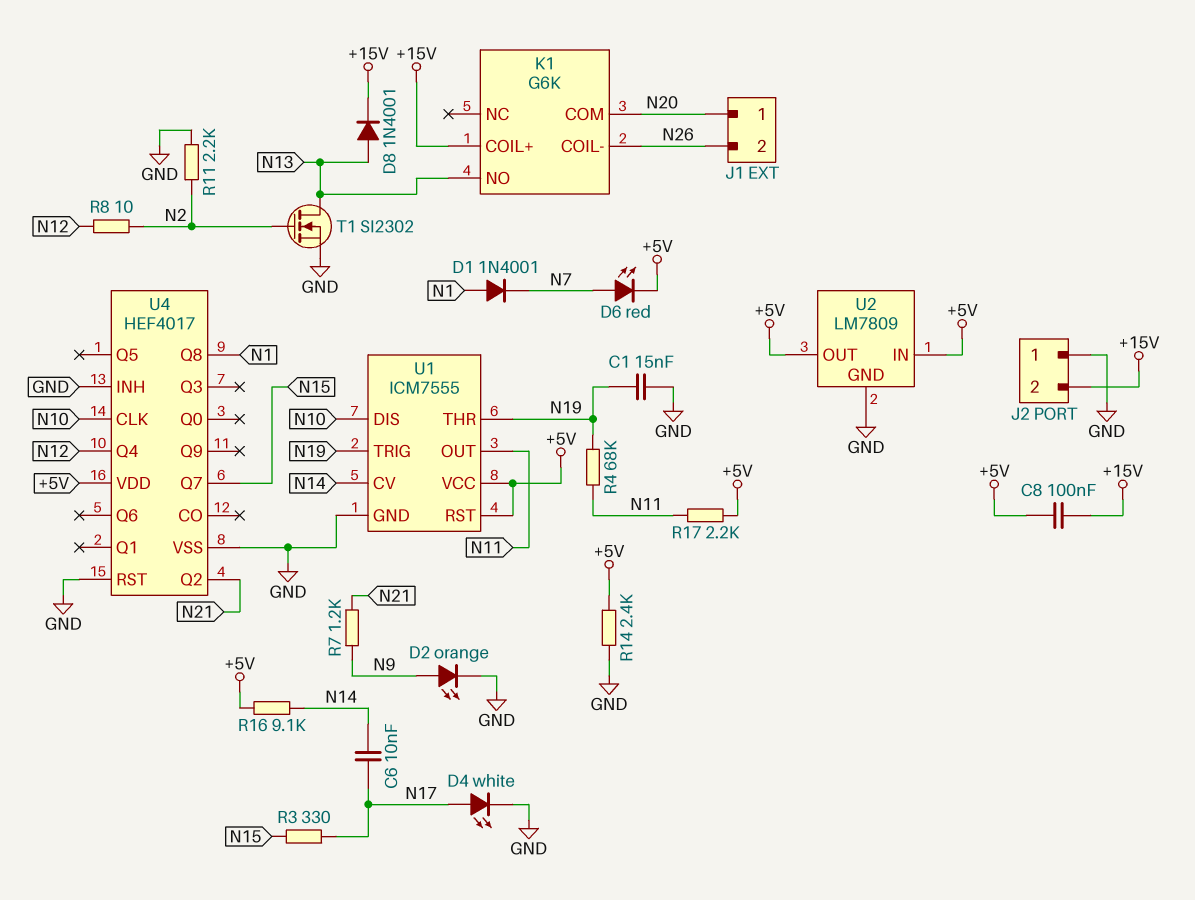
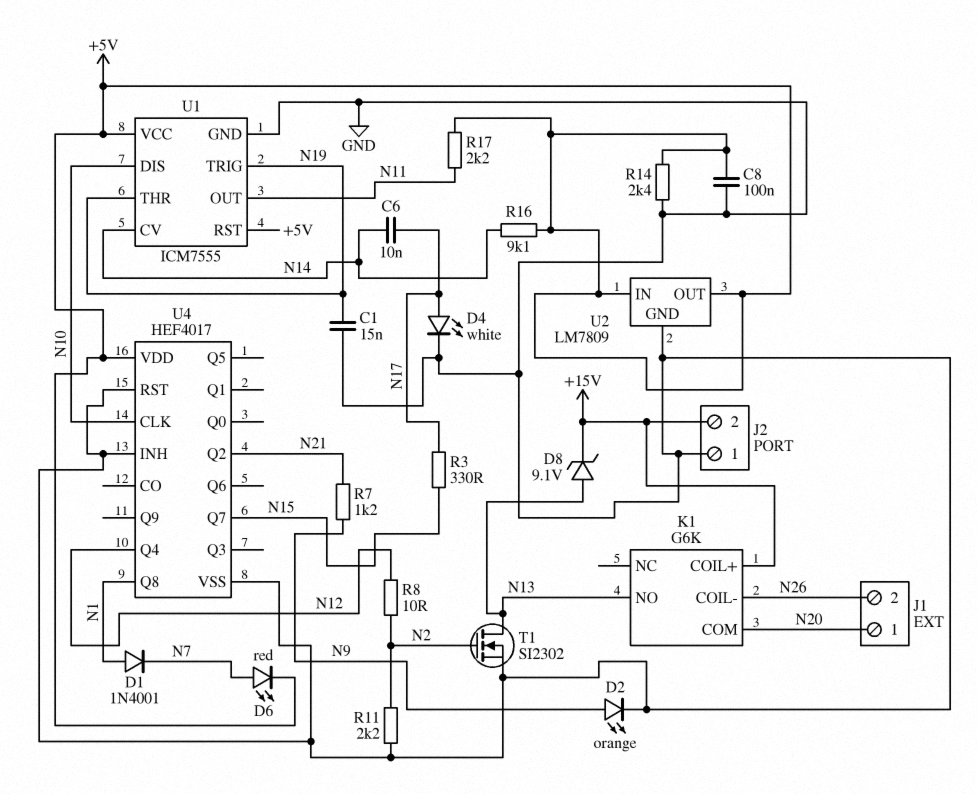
C8: 100nF (+5V, +15V) -> 100nF (+5V, GND)
D8: diode 1N4001 (A N13, K +15V) -> zener 9.1V (A N13, K +15V)
R4: 68k (N11, N19) -> none

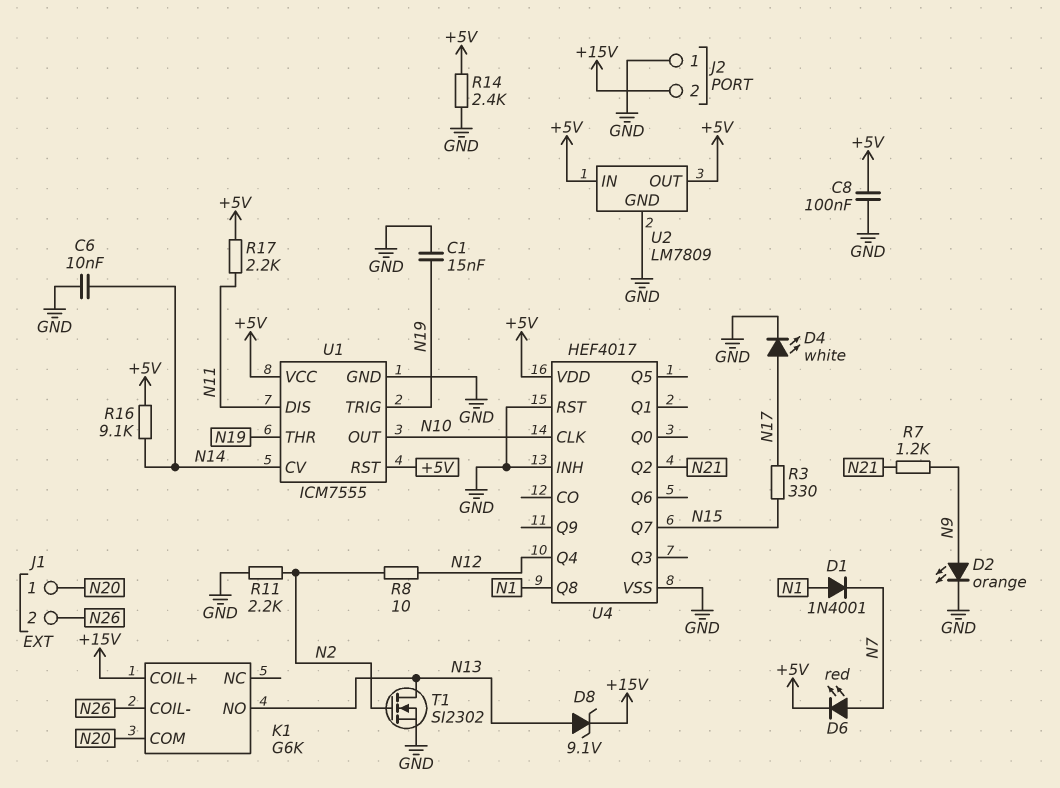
C6: 10nF (N14, N17) -> 10nF (GND, N14)
U1 pin DIS: N10 -> N11
U1 pin OUT: N11 -> N10

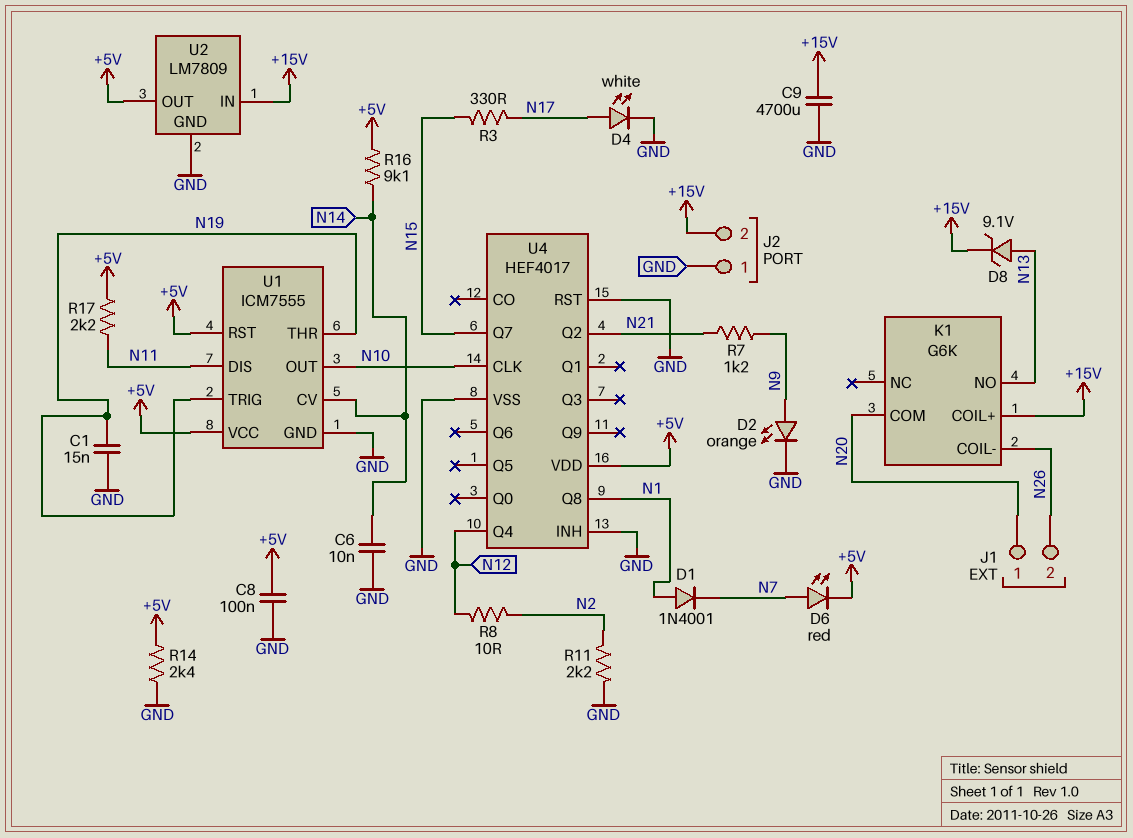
C9: none -> 4700uF (+15V, GND)
T1: NMOS SI2302 (G N2, D N13, S GND) -> none
U2 pin IN: +5V -> +15V

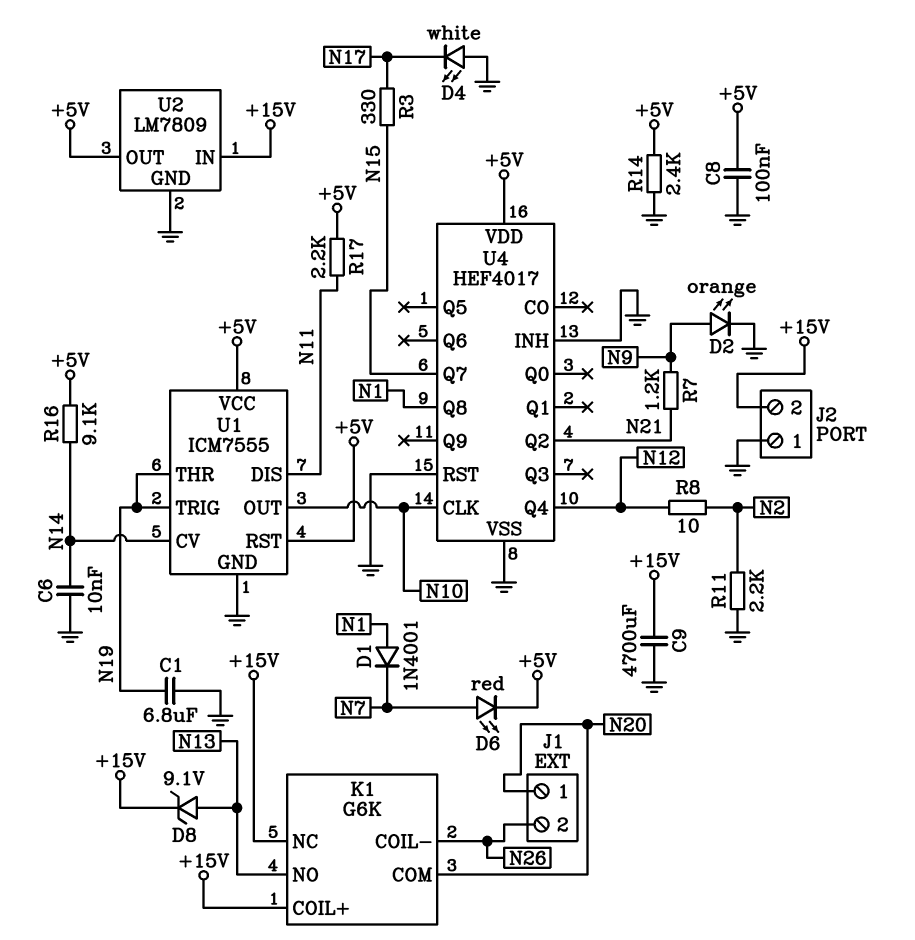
C1: 15nF (GND, N19) -> 6.8uF (GND, N19)
D4: LED white (A N17, K GND) -> LED white (A GND, K N17)
K1 pin NC: none -> +15V

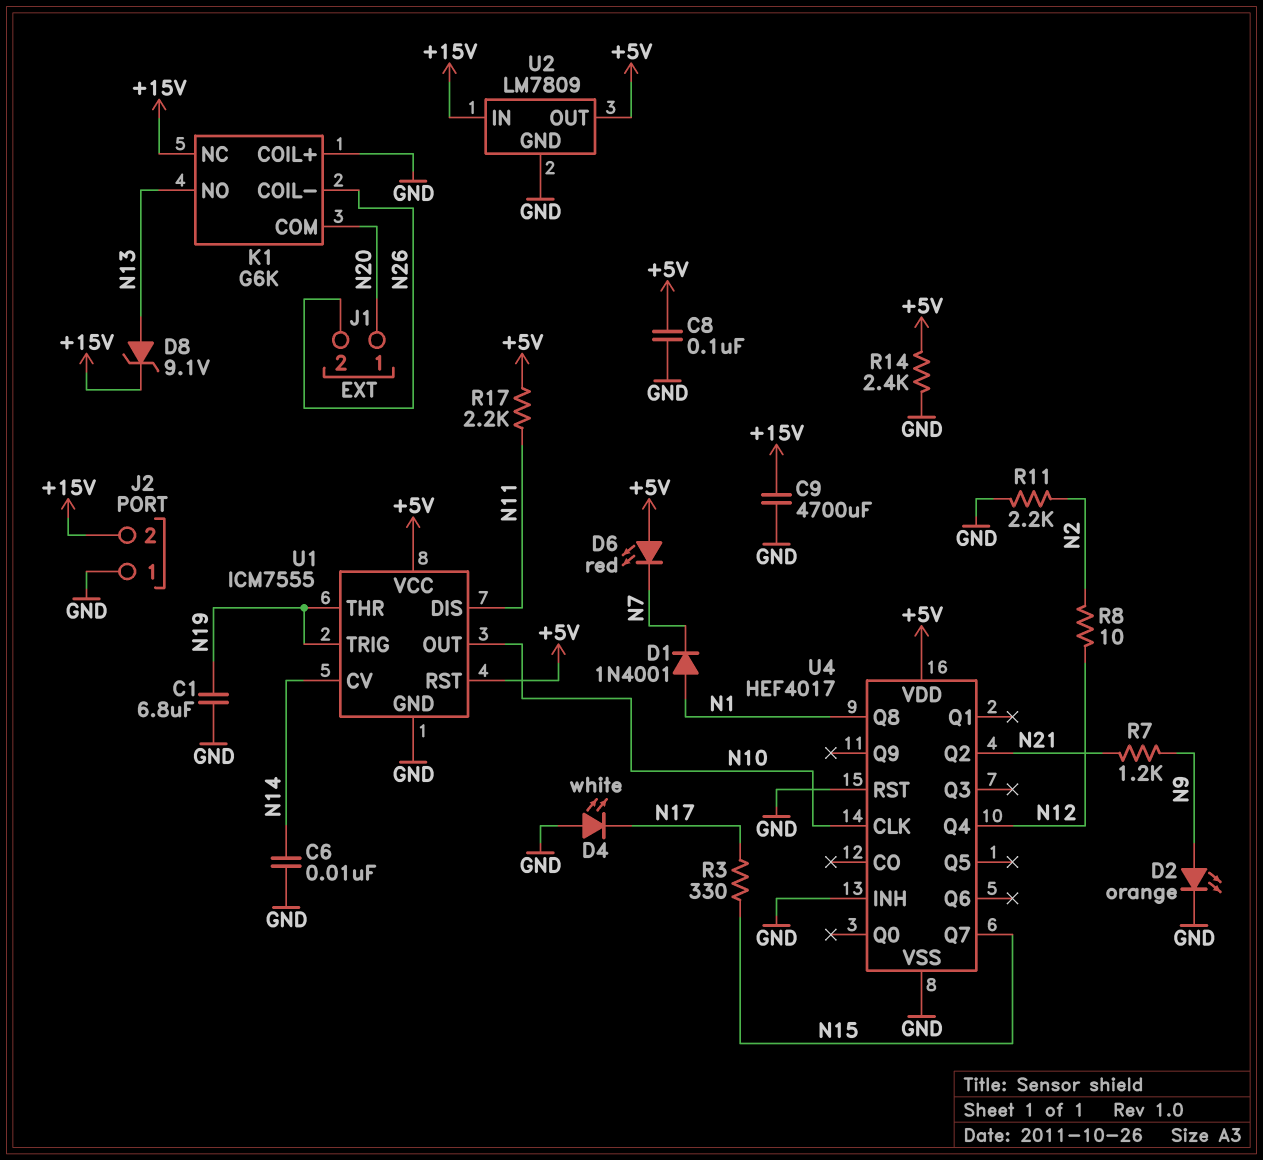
D6: LED red (A N7, K +5V) -> LED red (A +5V, K N7)
K1 pin COIL+: +15V -> GND
R16: 9.1k (+5V, N14) -> none

